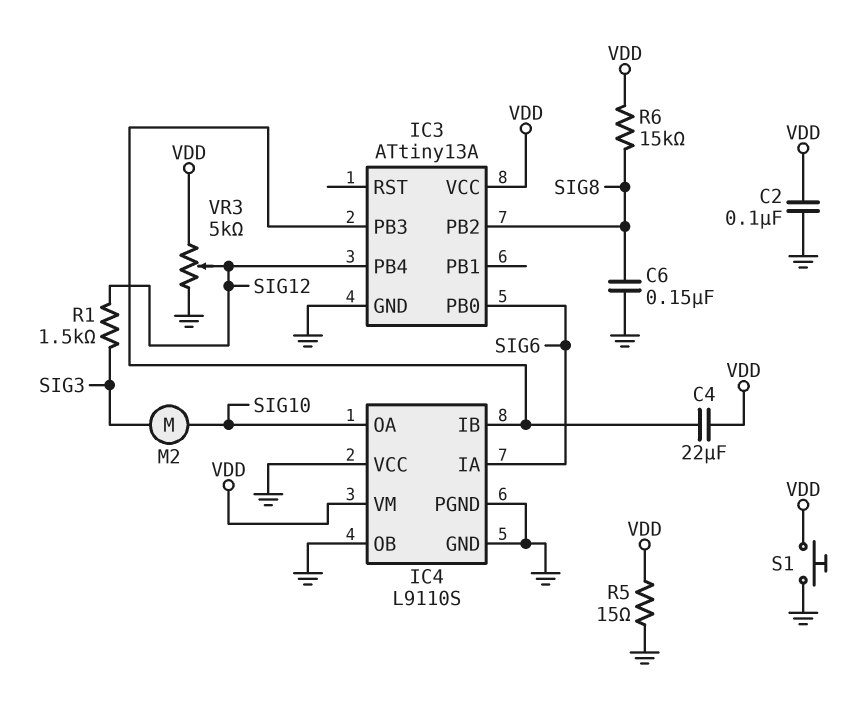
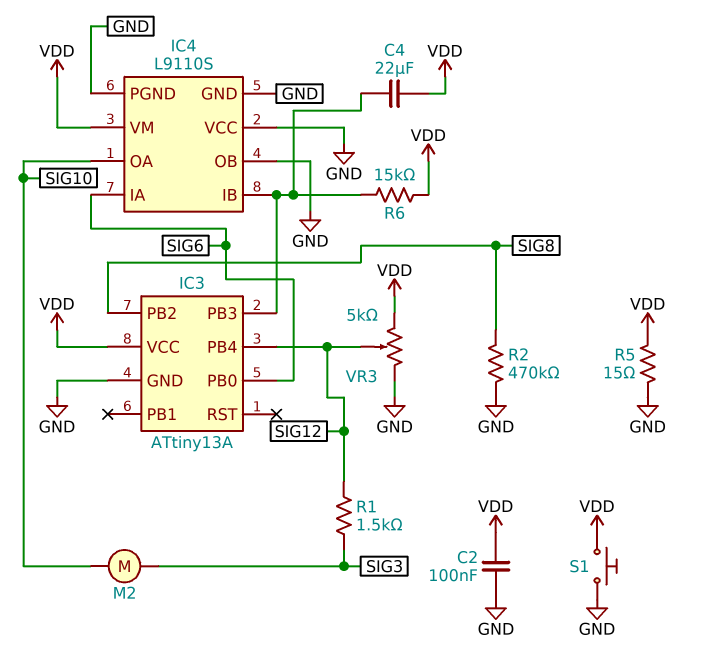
C6: 150nF (GND, SIG8) -> none
R2: none -> 470k (GND, SIG8)
R6: 15k (SIG8, VDD) -> 15k (IC3/PB3, VDD)

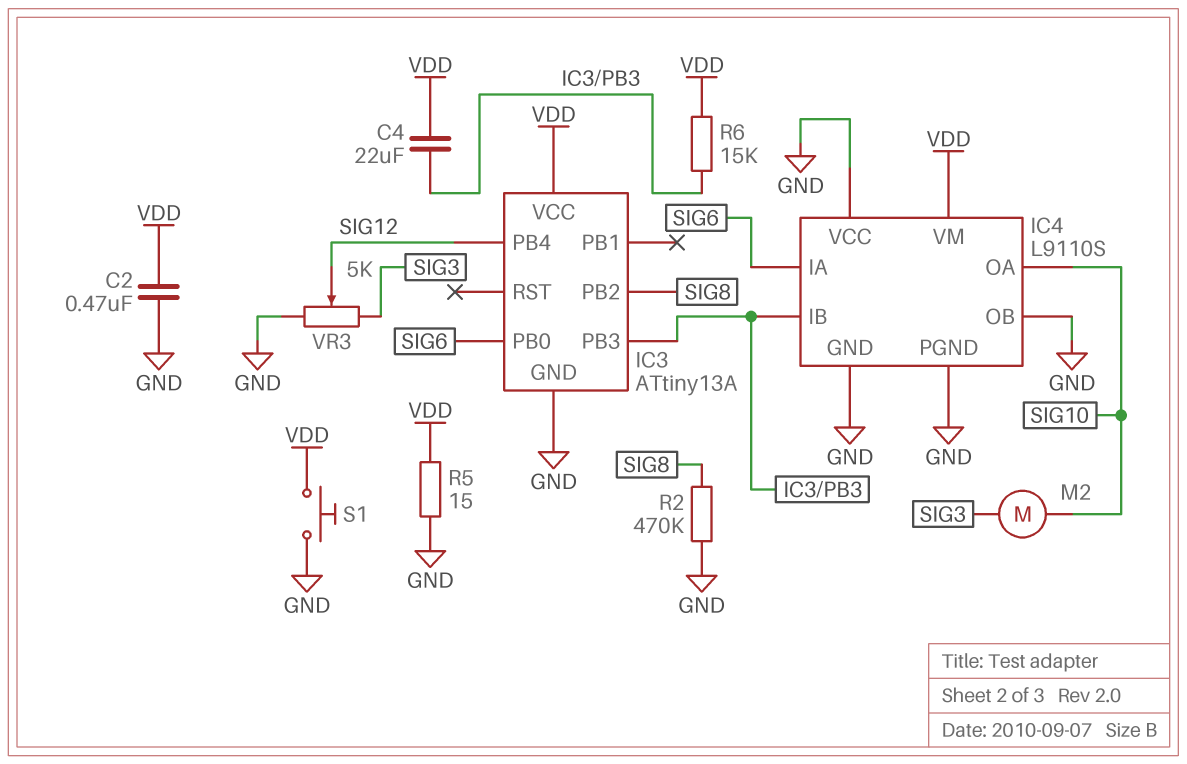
C2: 100nF (GND, VDD) -> 470nF (GND, VDD)
R1: 1.5k (SIG3, SIG12) -> none
VR3: 5k (GND, VDD, wiper SIG12) -> 5k (GND, SIG3, wiper SIG12)

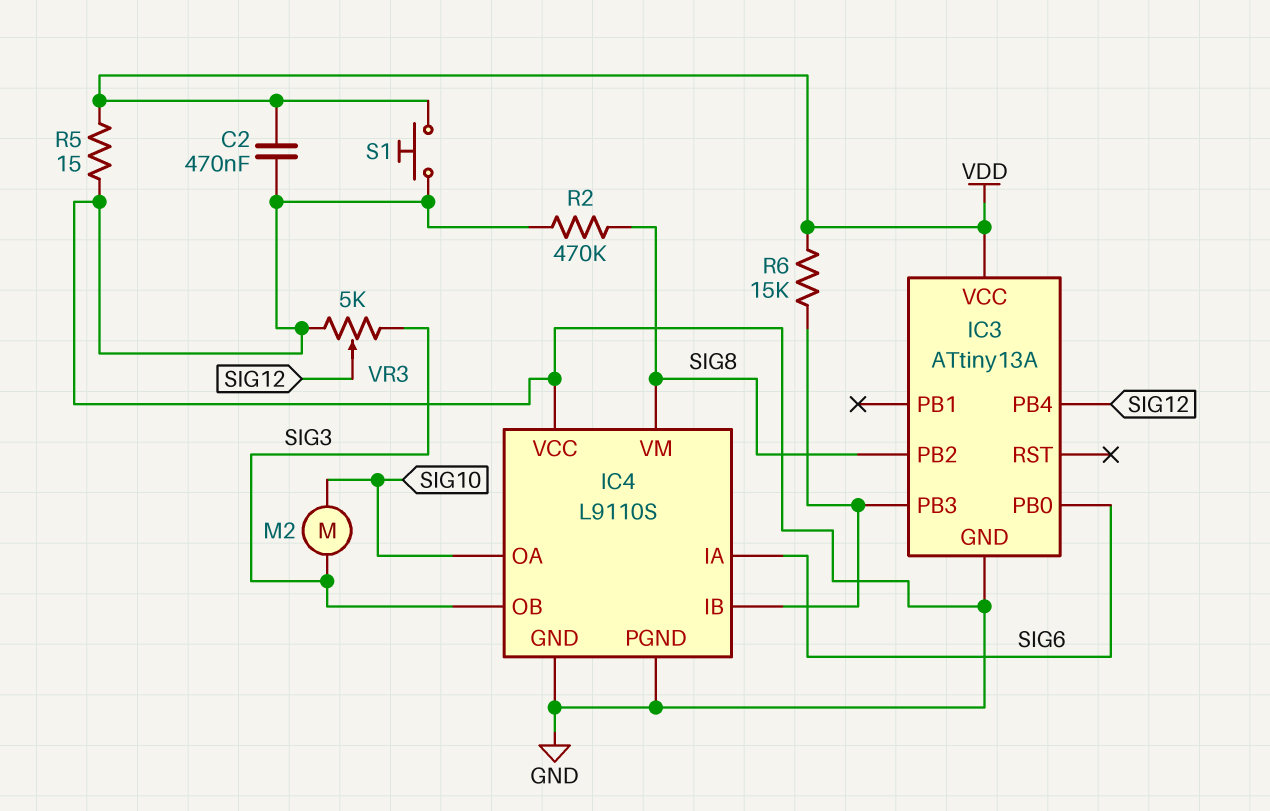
C4: 22uF (IC3/PB3, VDD) -> none
IC4 pin OB: GND -> SIG3
IC4 pin VM: VDD -> SIG8

